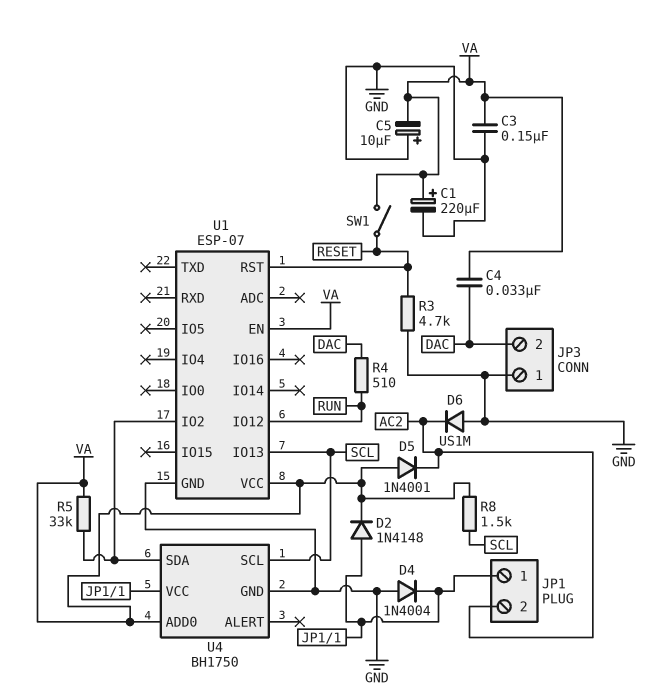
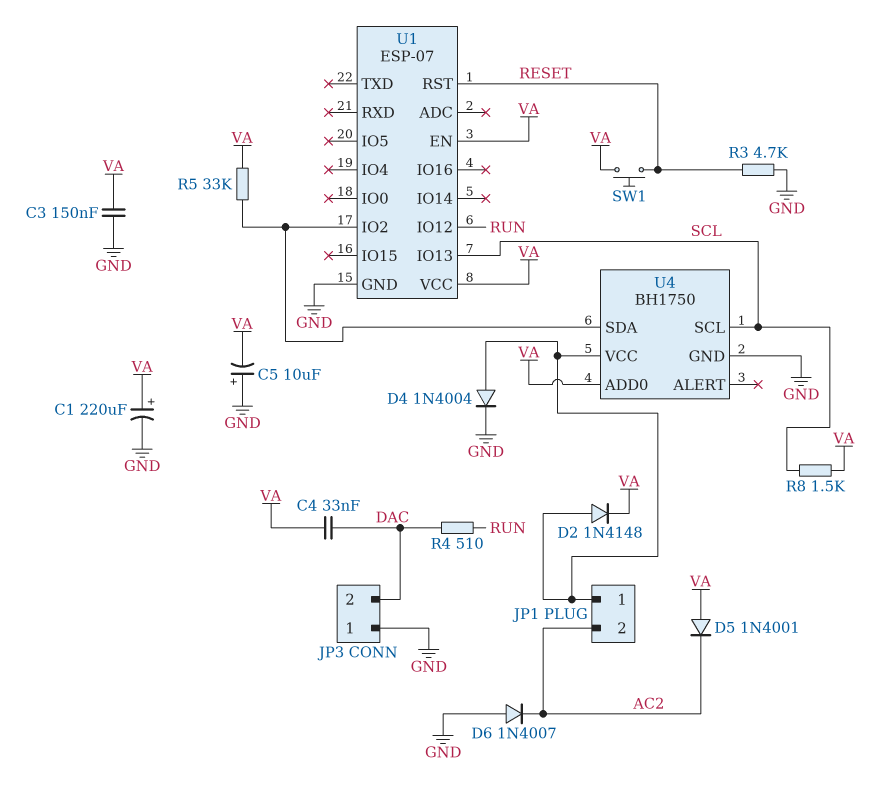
D4: diode 1N4004 (A GND, K JP1/1) -> diode 1N4004 (A JP1/1, K GND)
D6: diode US1M (A GND, K AC2) -> diode 1N4007 (A GND, K AC2)
SW1: switch (RESET, VA) -> button (RESET, VA)

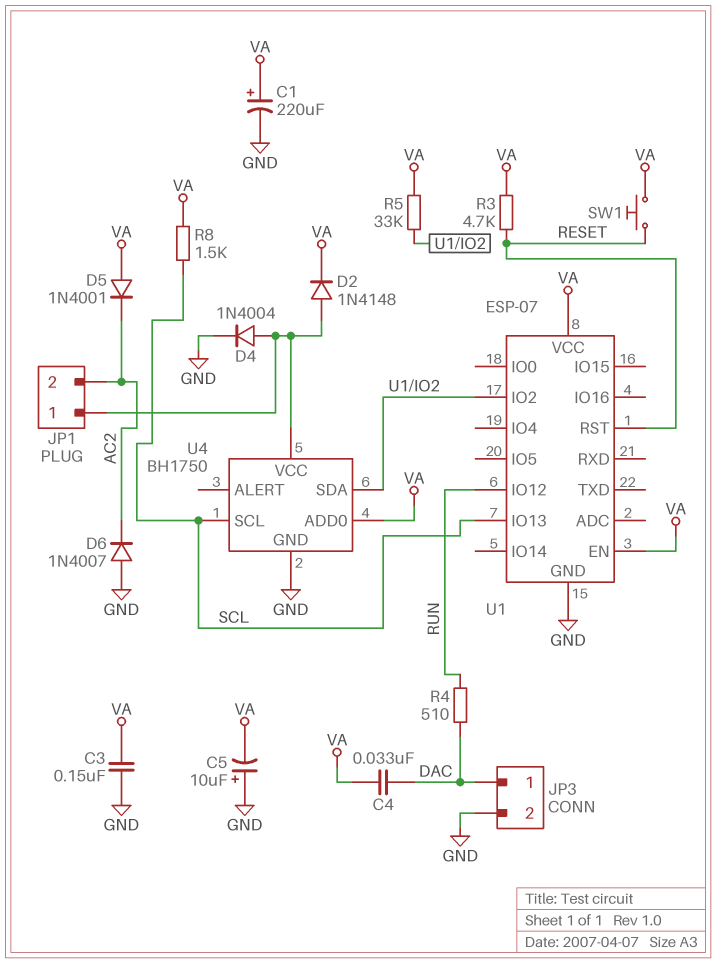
JP3 pin 1: GND -> DAC
JP3 pin 2: DAC -> GND
R3: 4.7k (GND, RESET) -> 4.7k (RESET, VA)

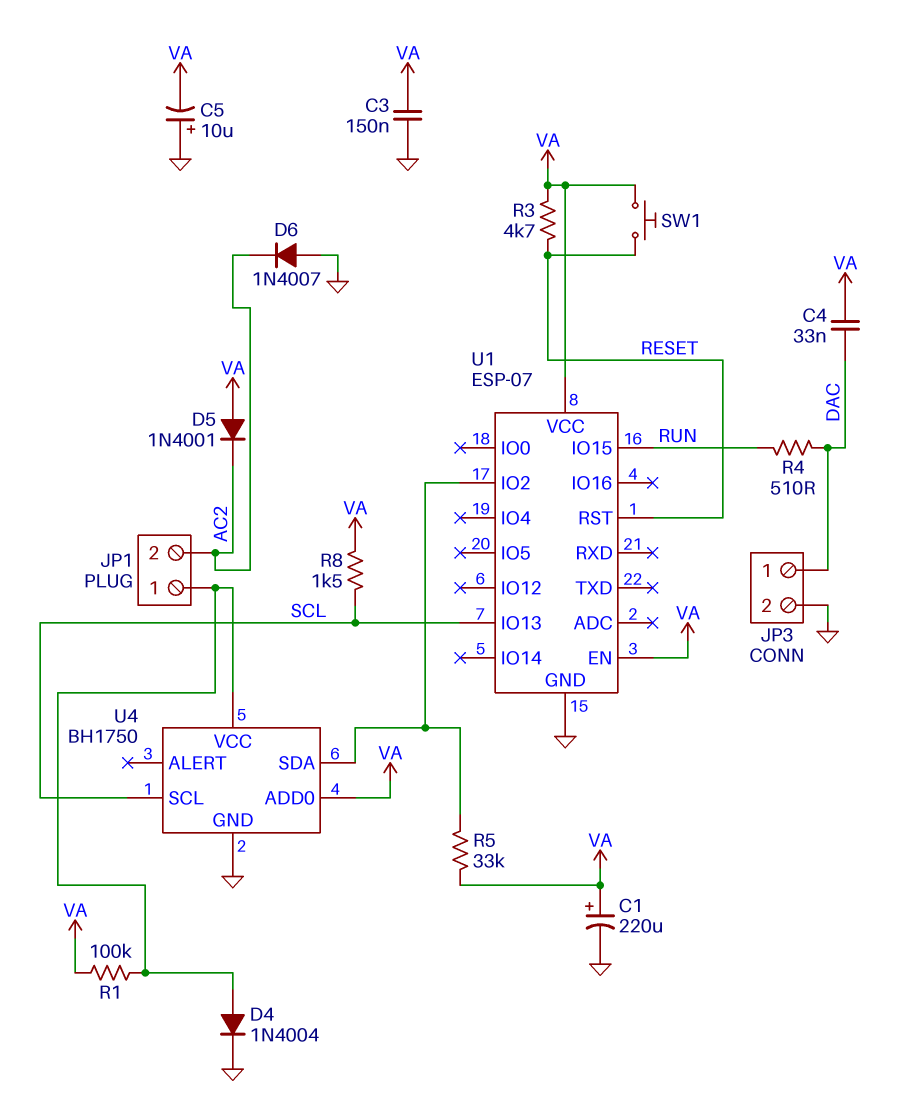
D2: diode 1N4148 (A JP1/1, K VA) -> none
R1: none -> 100k (JP1/1, VA)
U1 pin IO12: RUN -> none
U1 pin IO15: none -> RUN

